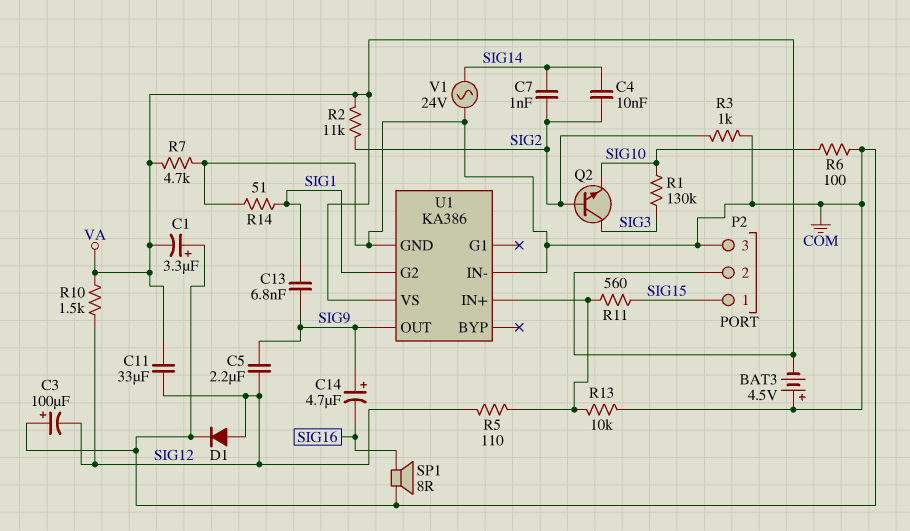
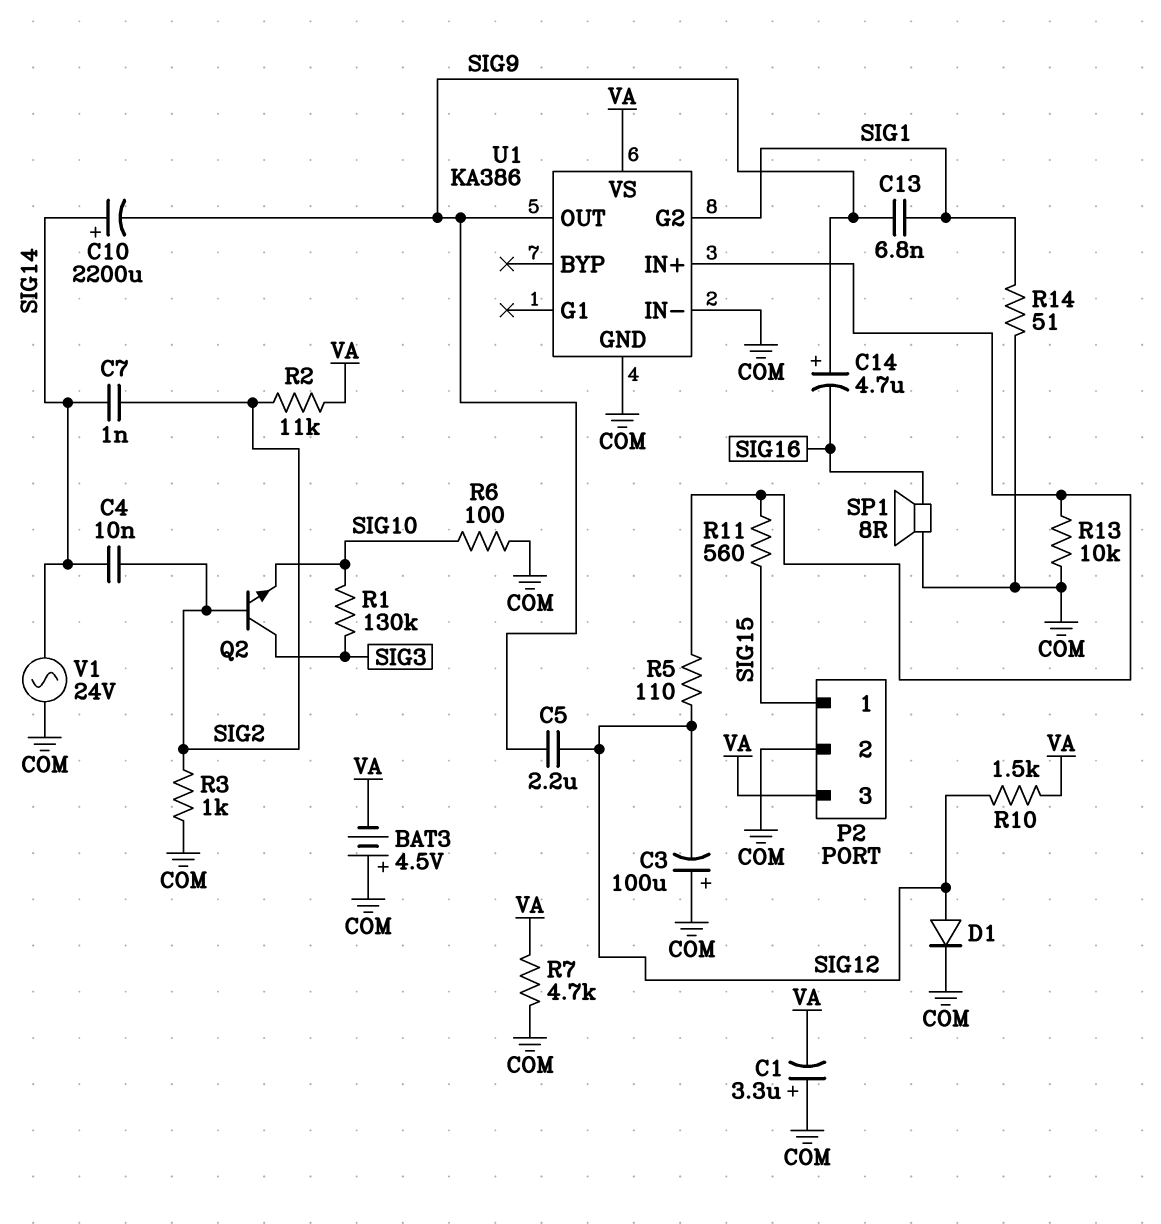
C10: none -> 2200uF (plus SIG14, minus SIG9)
C11: 33uF (SIG12, VA) -> none
P2 pin 2: VA -> COM
P2 pin 3: COM -> VA

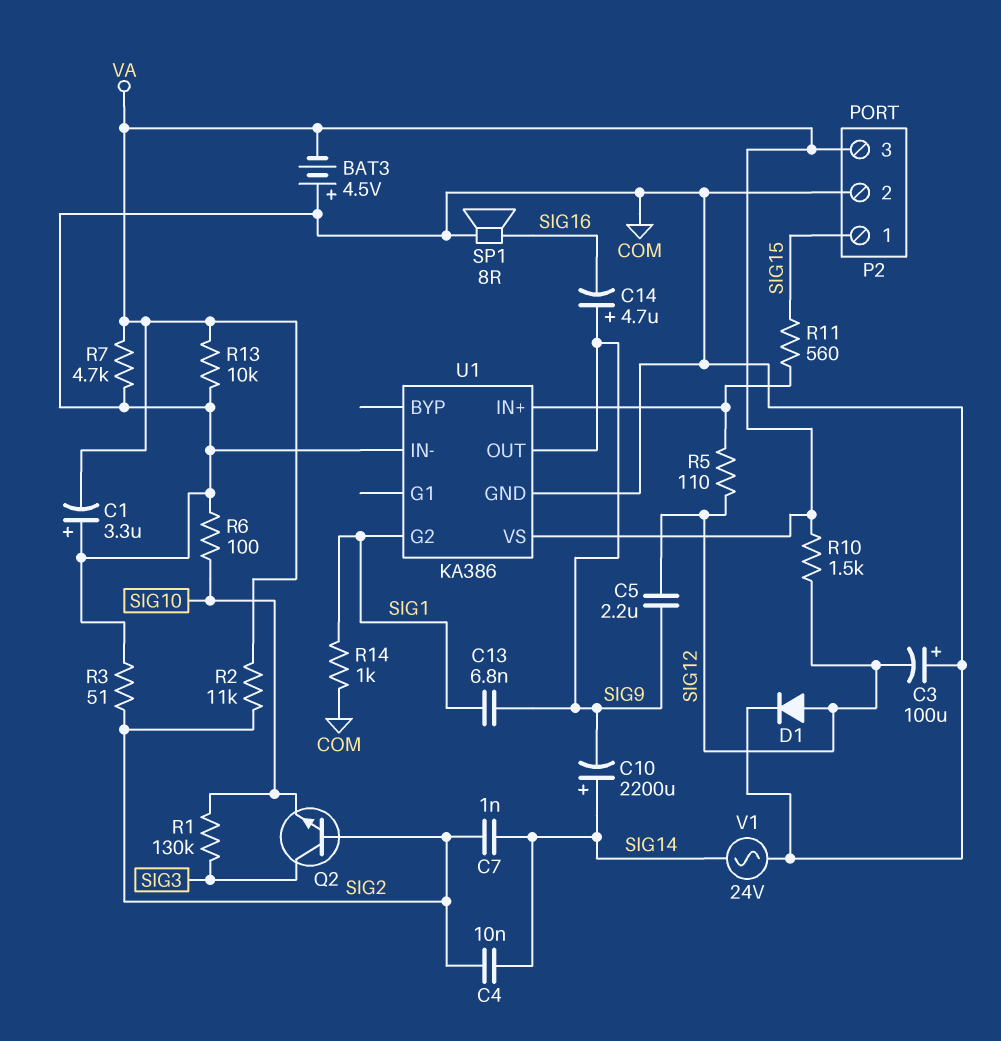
R3: 1k (COM, SIG2) -> 51 (COM, SIG2)
R13: 10k (COM, U1/IN+) -> 10k (COM, VA)
R14: 51 (COM, SIG1) -> 1k (COM, SIG1)

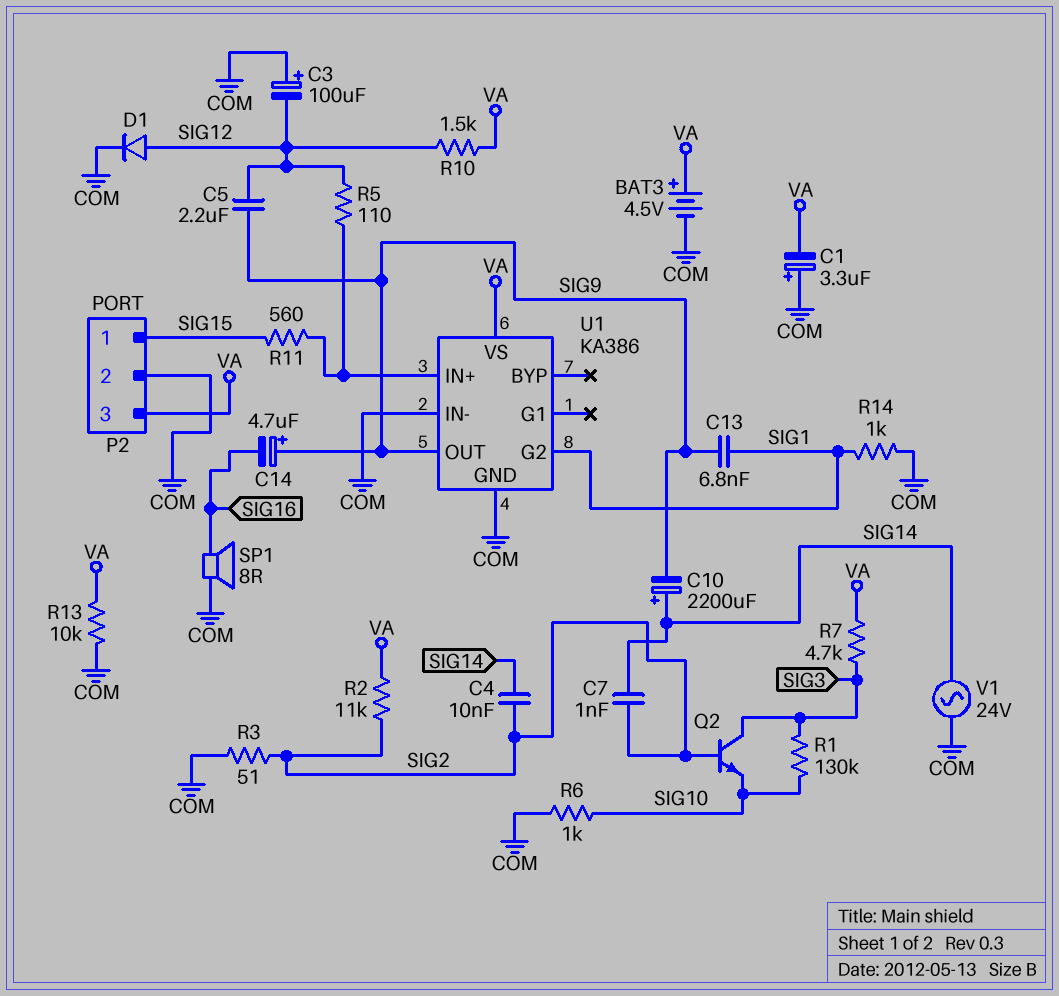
BAT3: 4.5V (plus COM, minus VA) -> 4.5V (plus VA, minus COM)
R6: 100 (COM, SIG10) -> 1k (COM, SIG10)
R7: 4.7k (COM, VA) -> 4.7k (SIG3, VA)

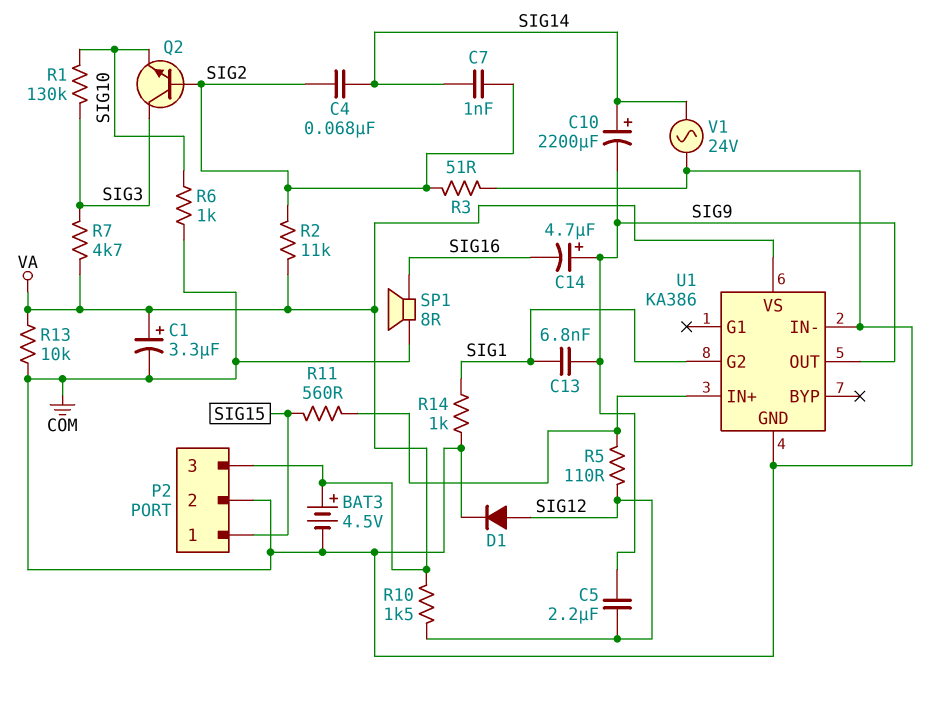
C1: 3.3uF (plus COM, minus VA) -> 3.3uF (plus VA, minus COM)
C3: 100uF (plus COM, minus SIG12) -> none
C4: 10nF (SIG2, SIG14) -> 68nF (SIG2, SIG14)

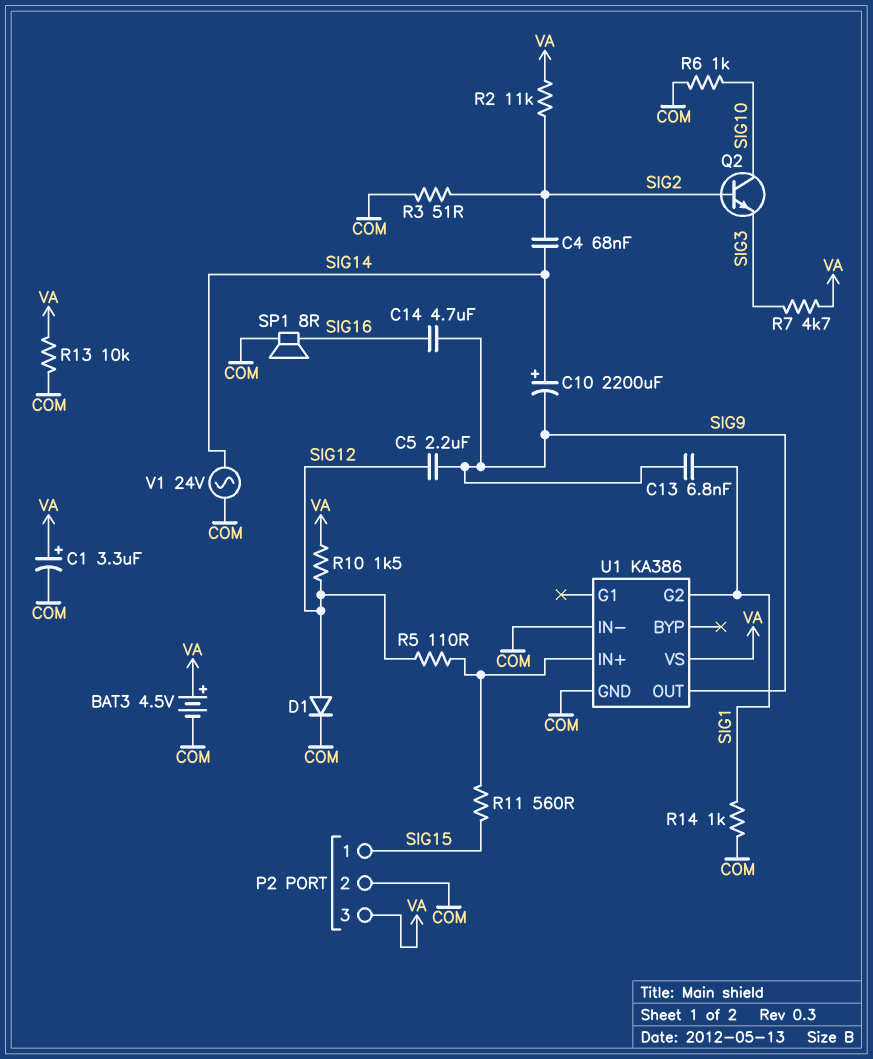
C7: 1nF (SIG2, SIG14) -> none
C14: 4.7uF (plus SIG9, minus SIG16) -> 4.7uF (SIG9, SIG16)
Q2: NPN (B SIG2, C SIG3, E SIG10) -> NPN (B SIG2, C SIG10, E SIG3)
R1: 130k (SIG3, SIG10) -> none

